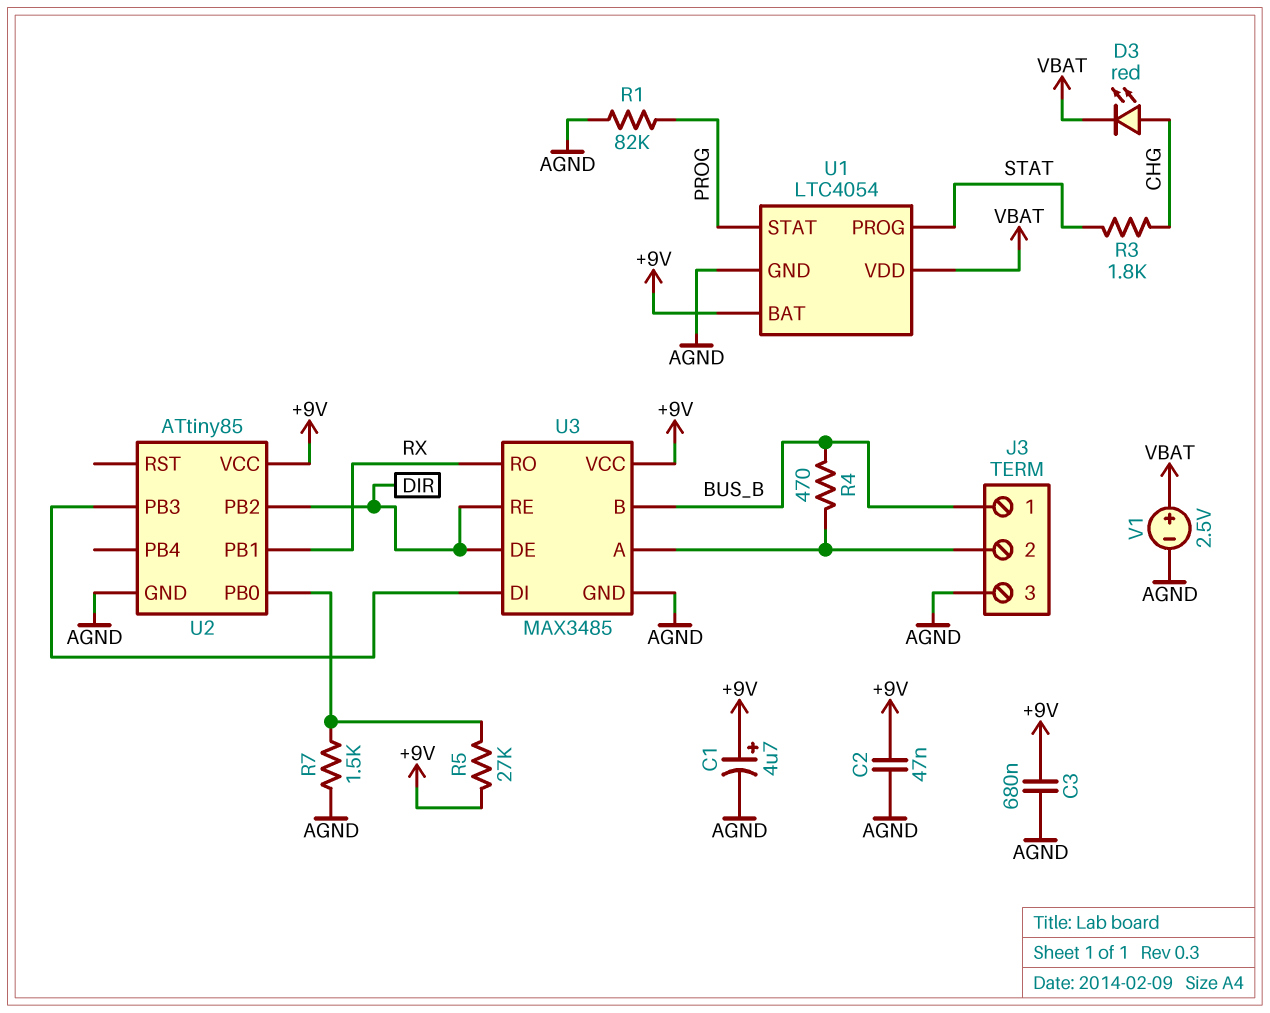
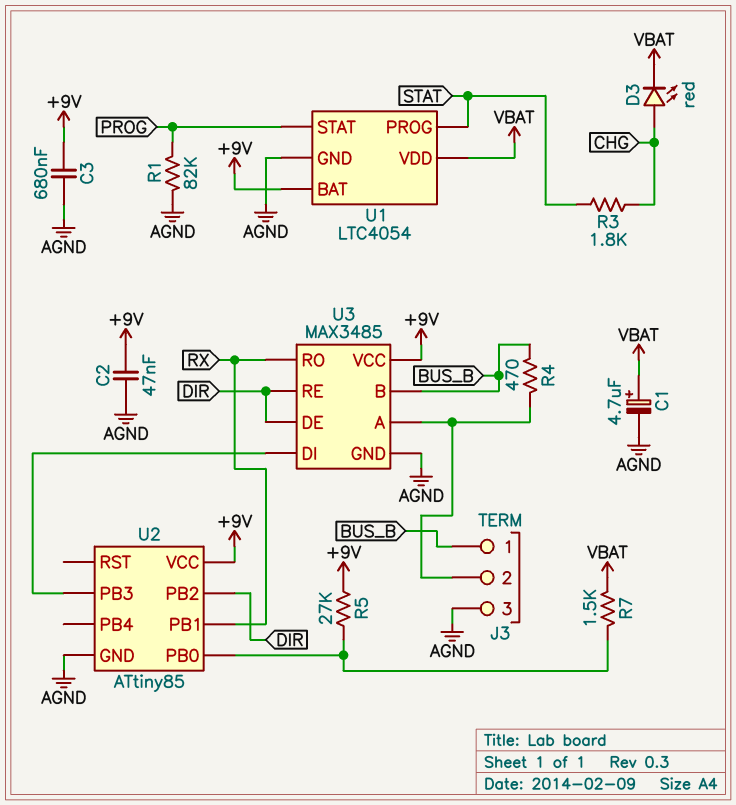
C1: 4.7uF (plus +9V, minus AGND) -> 4.7uF (plus VBAT, minus AGND)
R7: 1.5k (AGND, U2/PB0) -> 1.5k (U2/PB0, VBAT)
V1: 2.5V (plus VBAT, minus AGND) -> none

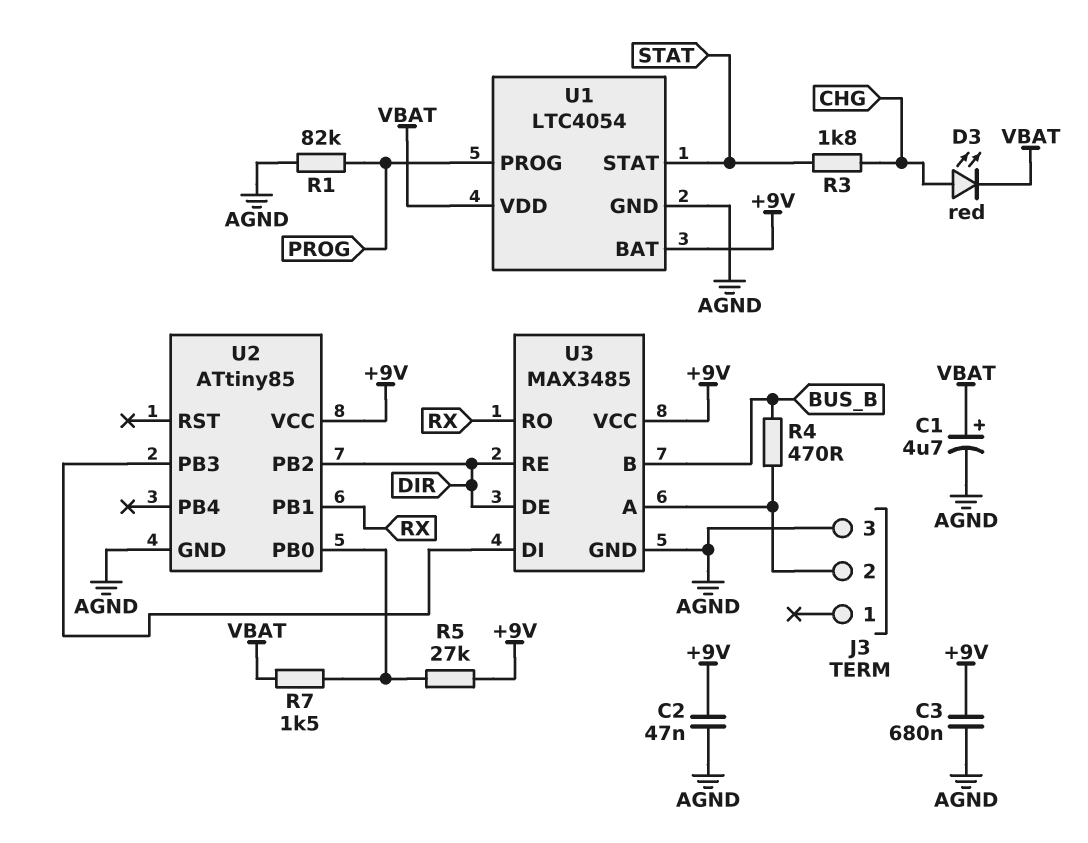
J3 pin 1: BUS_B -> none
U1 pin PROG: STAT -> PROG
U1 pin STAT: PROG -> STAT

